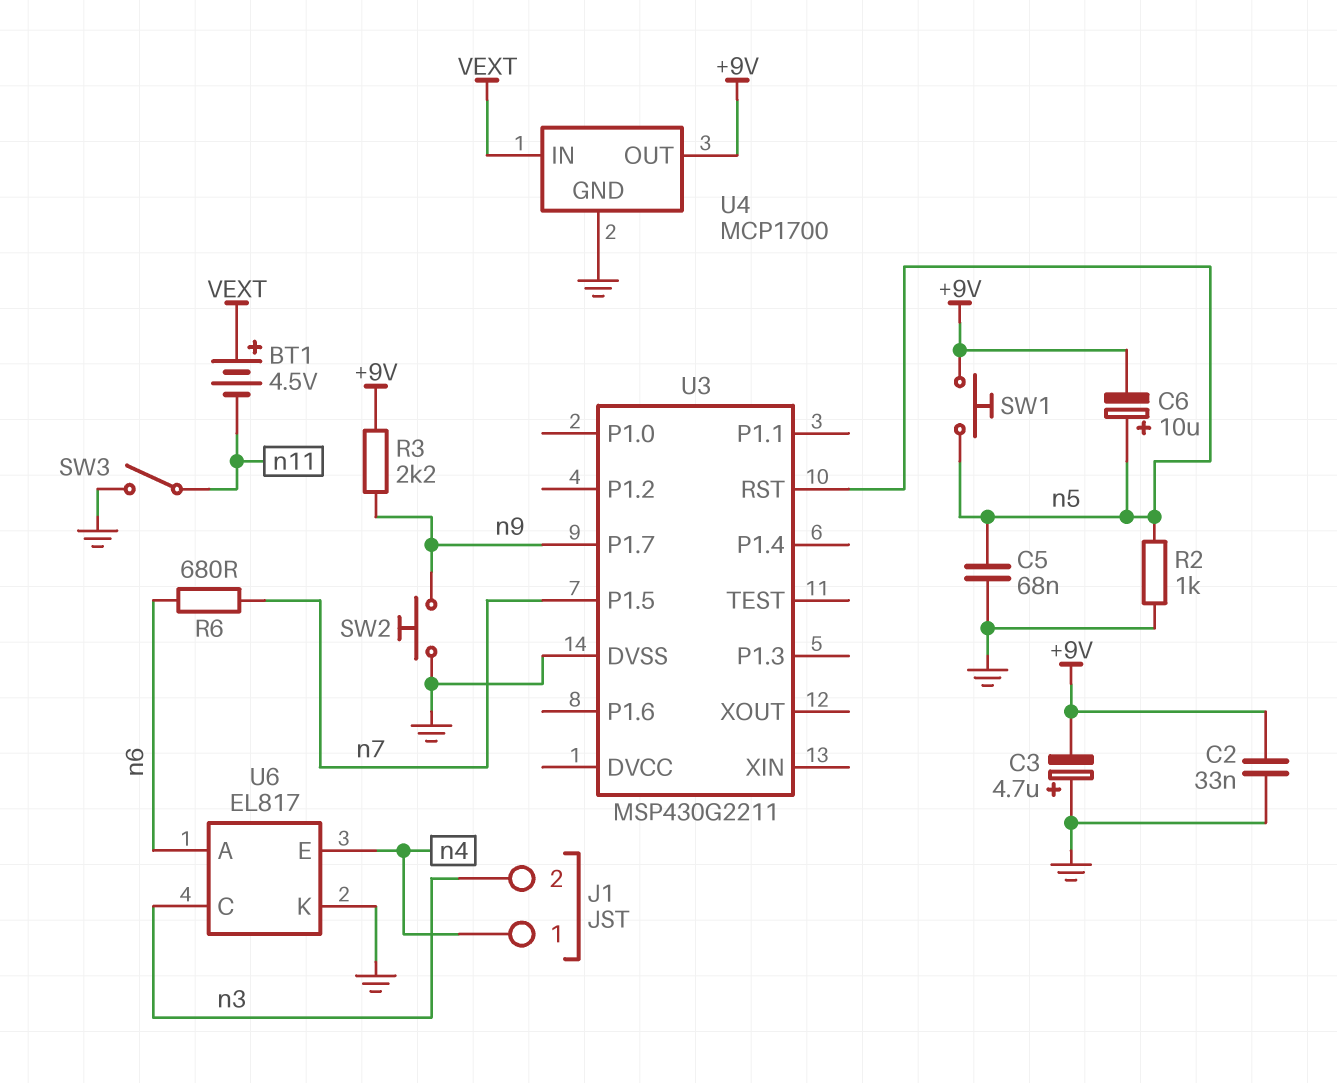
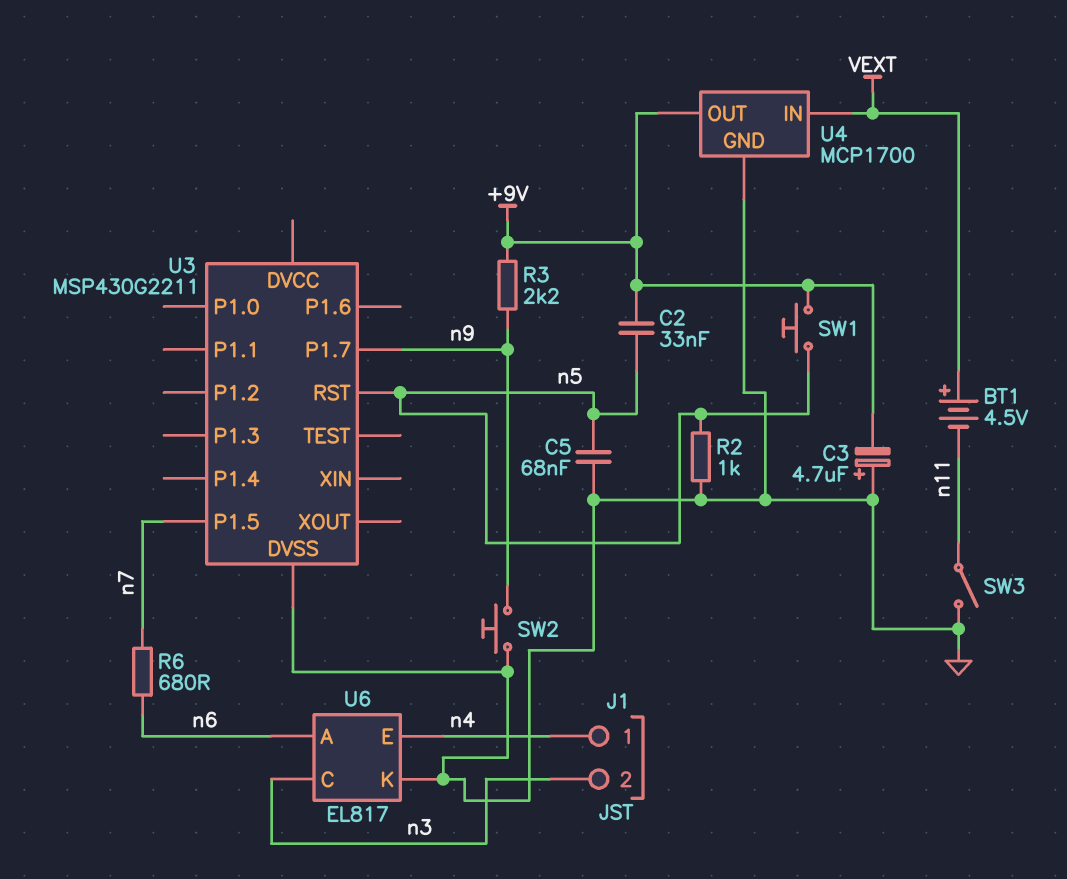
C2: 33nF (+9V, GND) -> 33nF (+9V, n5)
C6: 10uF (plus n5, minus +9V) -> none

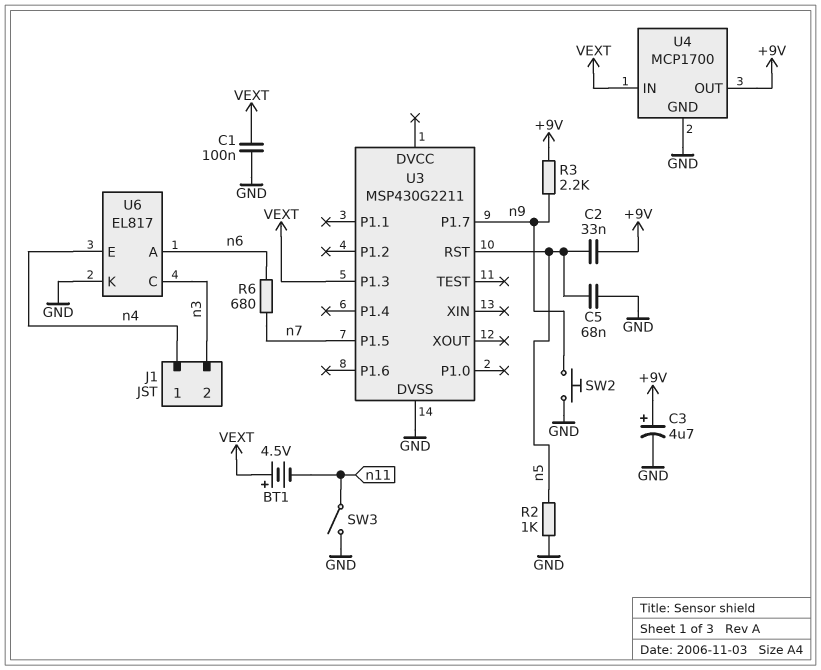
C1: none -> 100nF (GND, VEXT)
C3: 4.7uF (plus GND, minus +9V) -> 4.7uF (plus +9V, minus GND)
SW1: button (+9V, n5) -> none
U3 pin P1.3: none -> VEXT

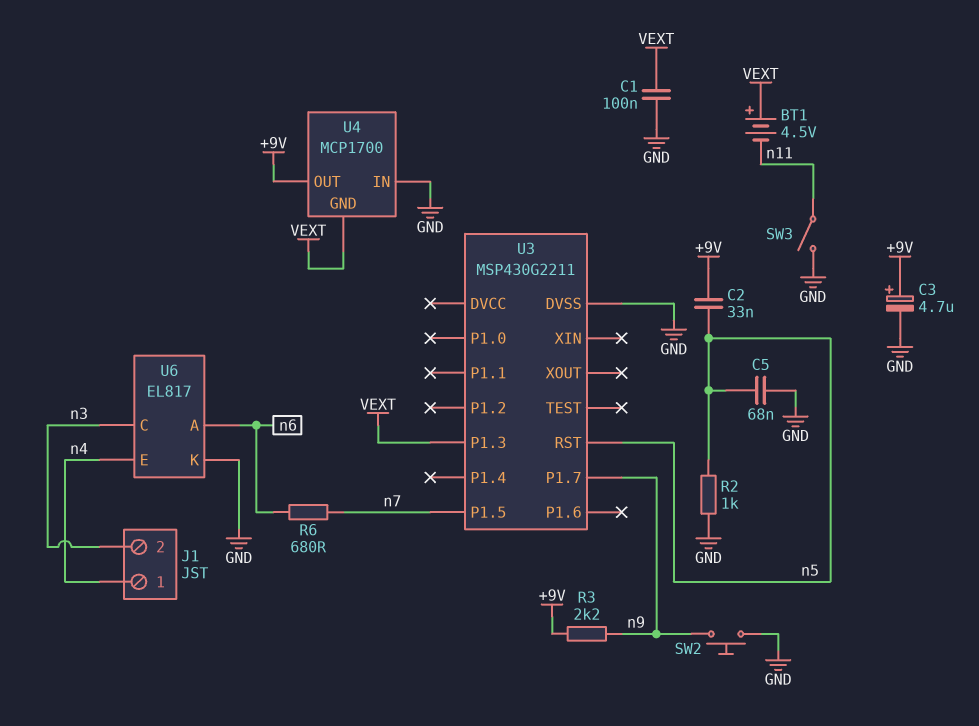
U4 pin GND: GND -> VEXT
U4 pin IN: VEXT -> GND

